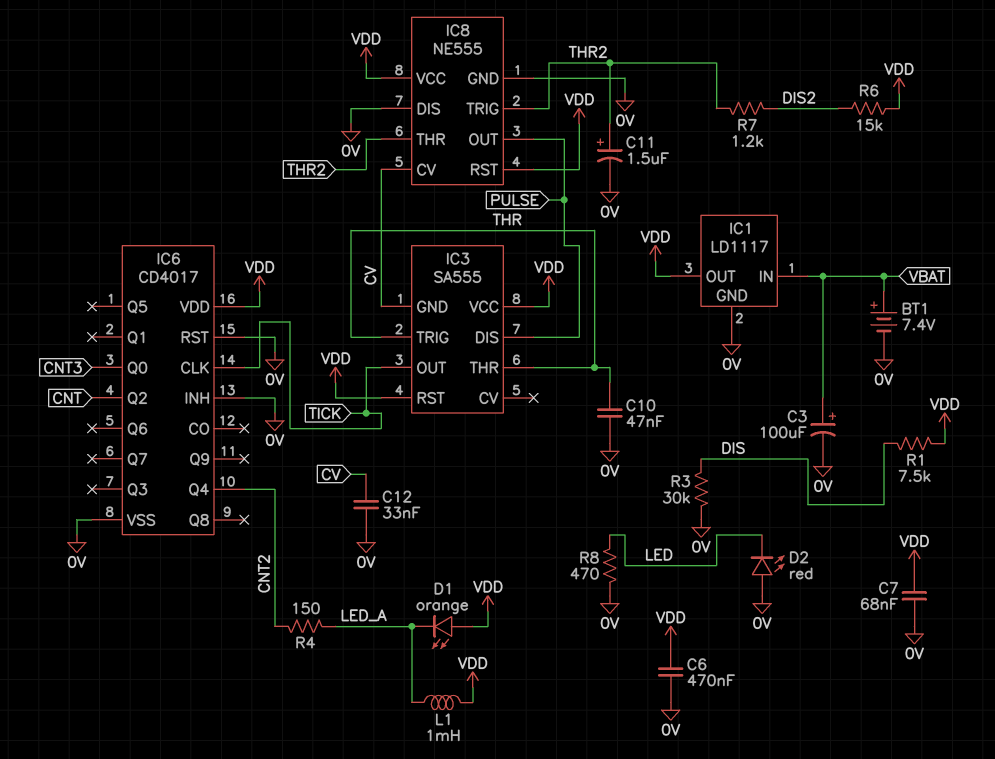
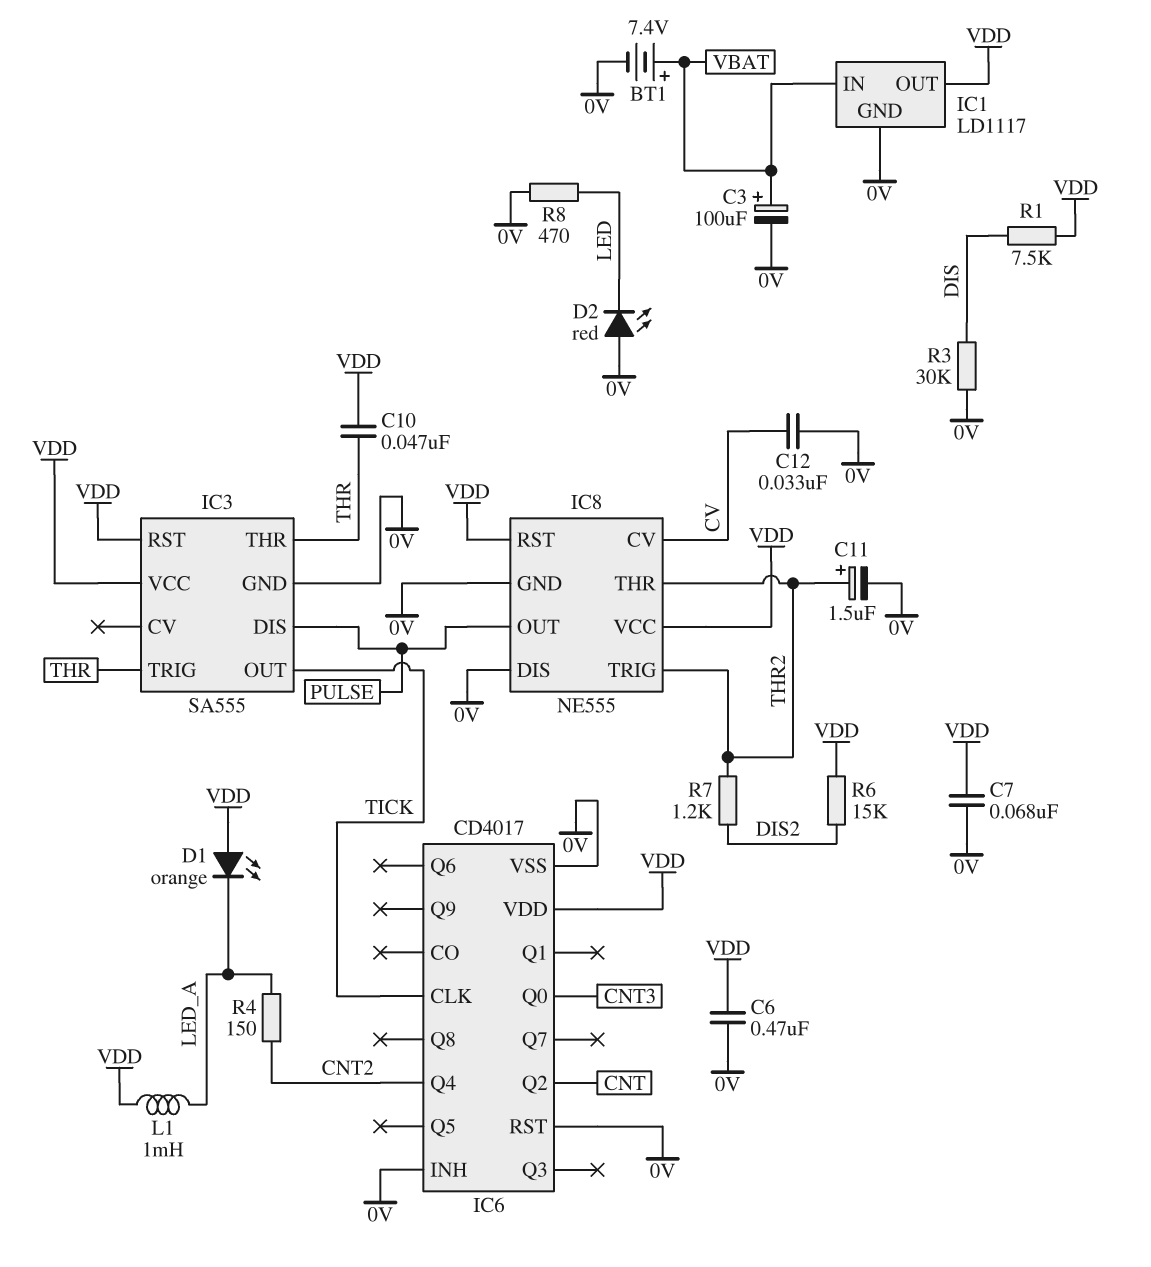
C10: 47nF (0V, THR) -> 47nF (THR, VDD)
IC3 pin GND: CV -> 0V

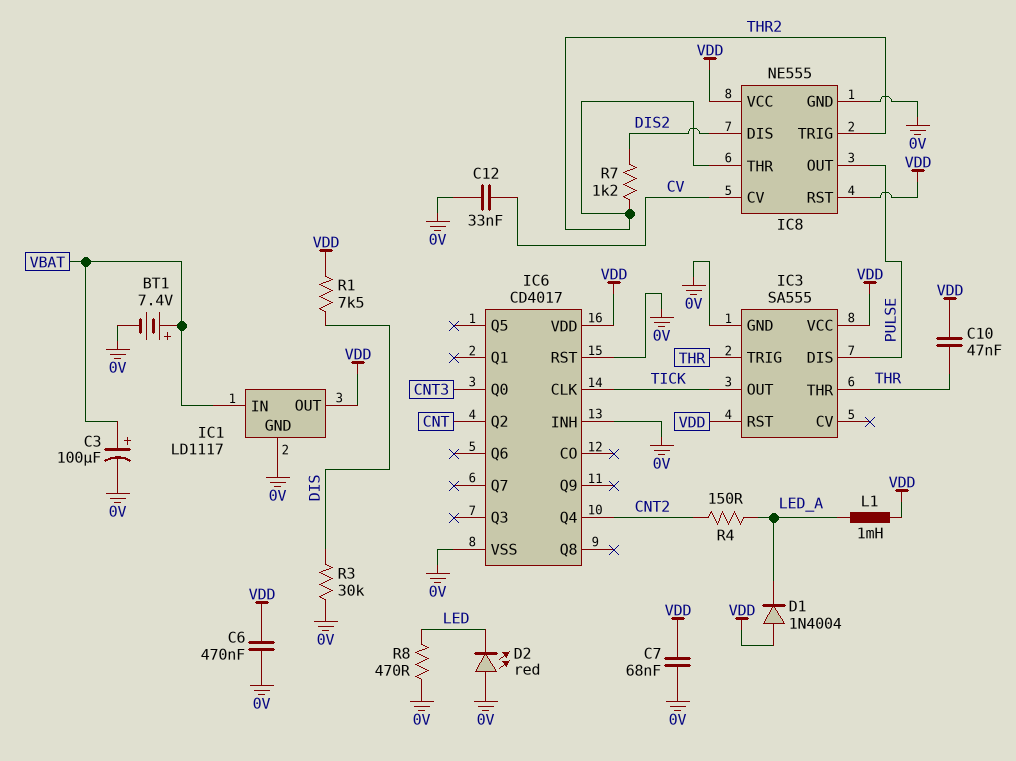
C11: 1.5uF (plus THR2, minus 0V) -> none
D1: LED orange (A VDD, K LED_A) -> diode 1N4004 (A VDD, K LED_A)
IC8 pin DIS: 0V -> DIS2
R6: 15k (DIS2, VDD) -> none

